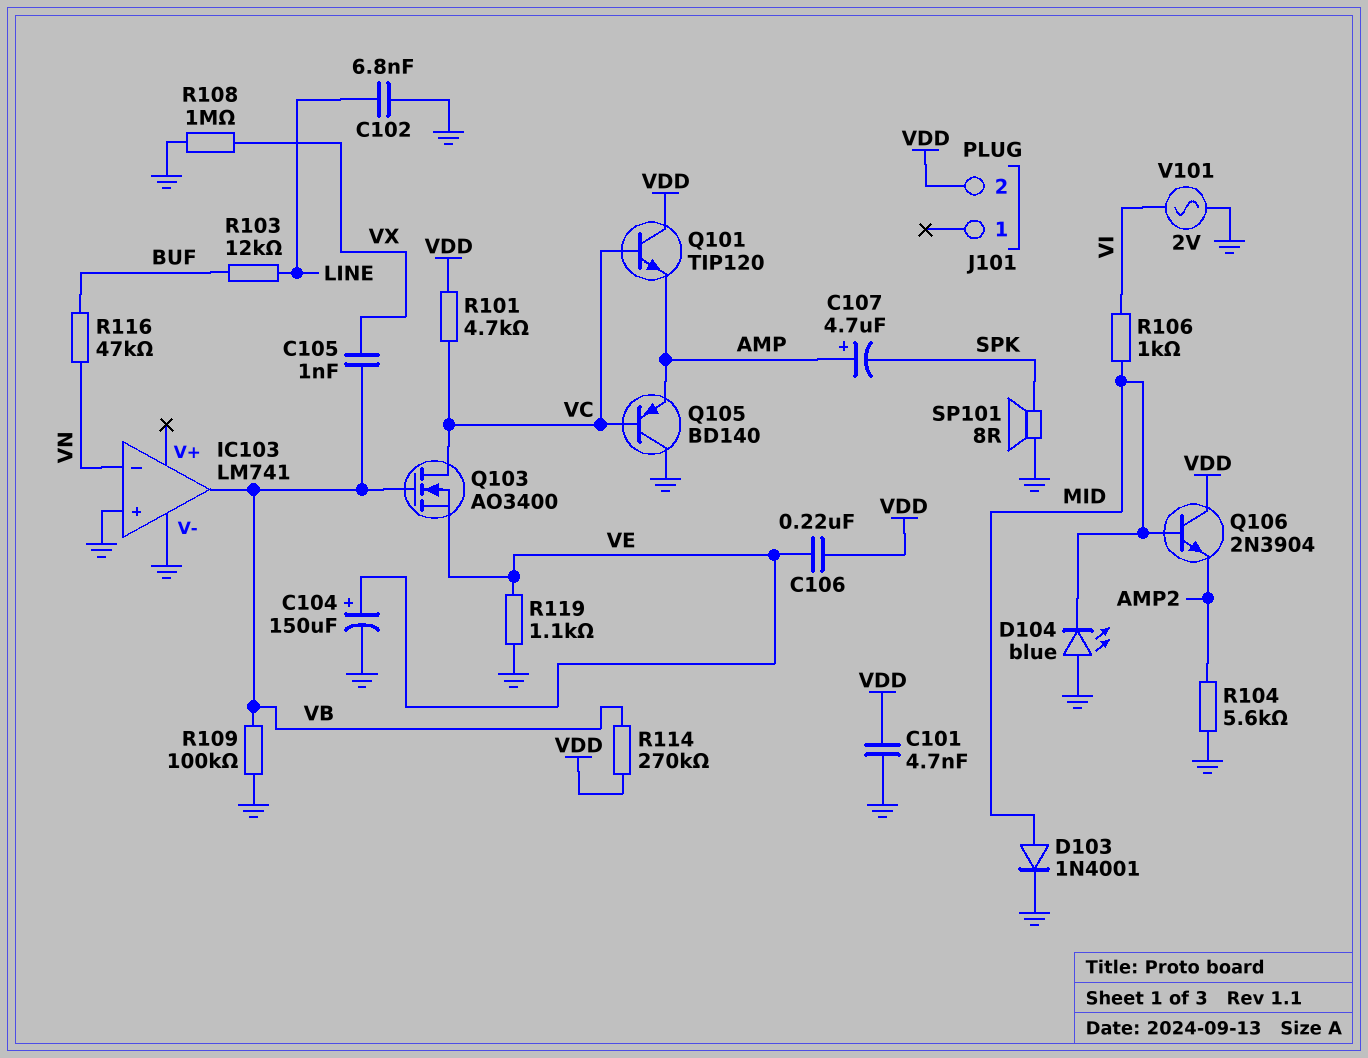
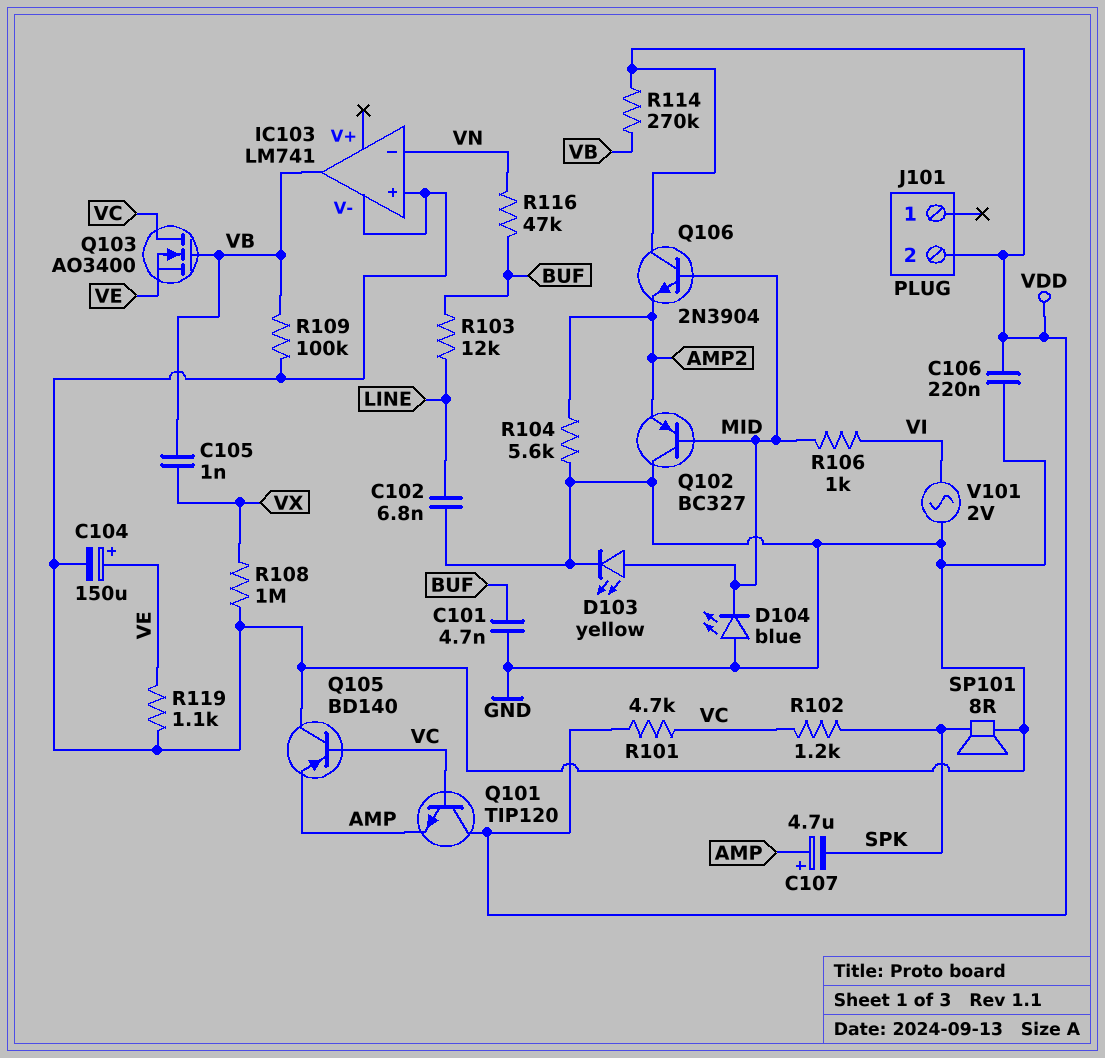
C101: 4.7nF (GND, VDD) -> 4.7nF (BUF, GND)
C106: 220nF (VDD, VE) -> 220nF (GND, VDD)
D103: diode 1N4001 (A MID, K GND) -> LED yellow (A MID, K GND)
Q102: none -> PNP BC327 (B MID, C GND, E AMP2)
R102: none -> 1.2k (SPK, VC)

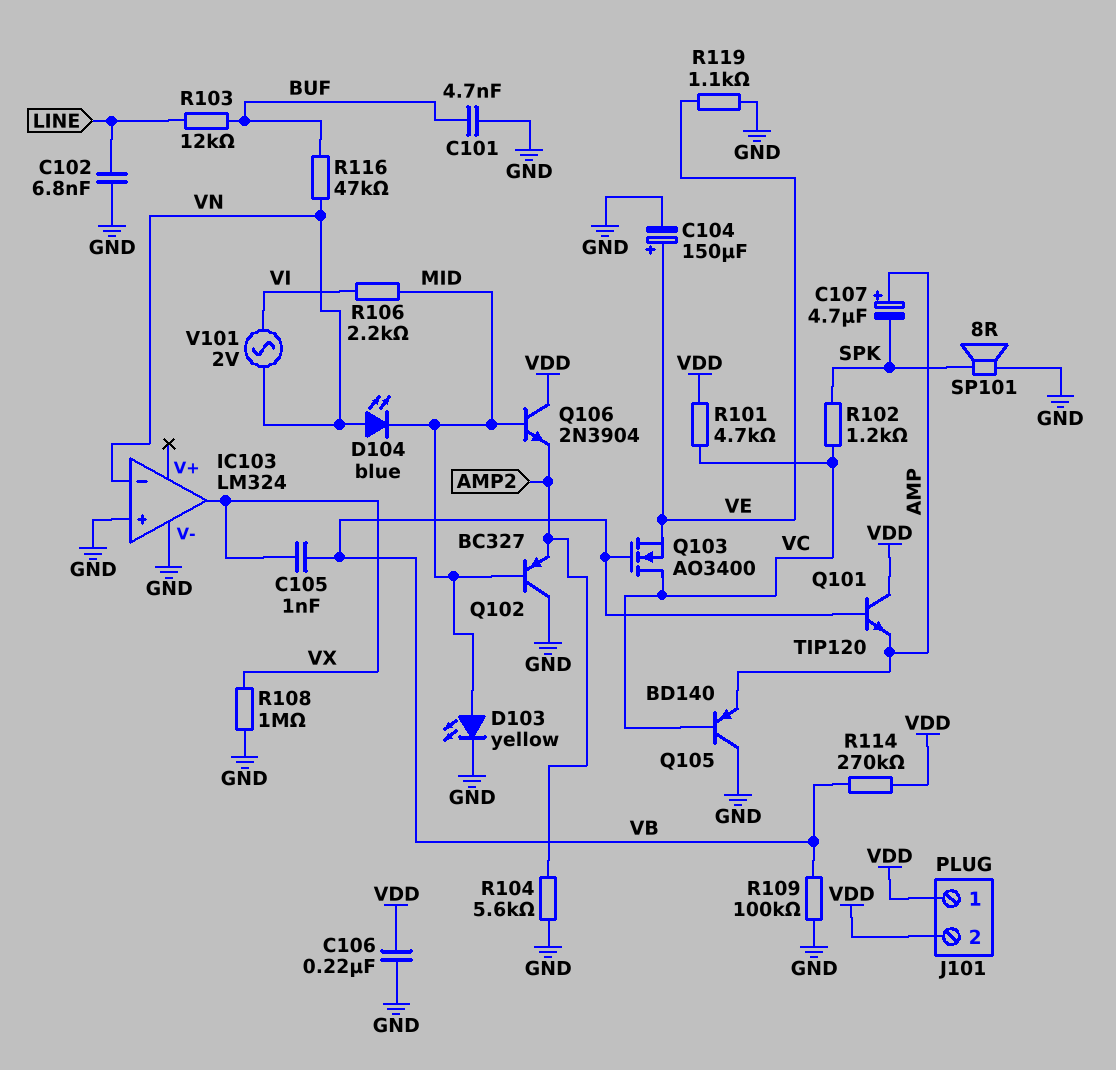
D104: LED blue (A GND, K MID) -> LED blue (A VN, K MID)
IC103: LM741 -> LM324
IC103 pin out: VB -> VX
J101 pin 1: none -> VDD
Q101: NPN TIP120 (B VC, C VDD, E AMP) -> NPN TIP120 (B VB, C VDD, E AMP)
R106: 1k (MID, VI) -> 2.2k (MID, VI)
V101: AC 2V (GND, VI) -> AC 2V (VI, VN)

